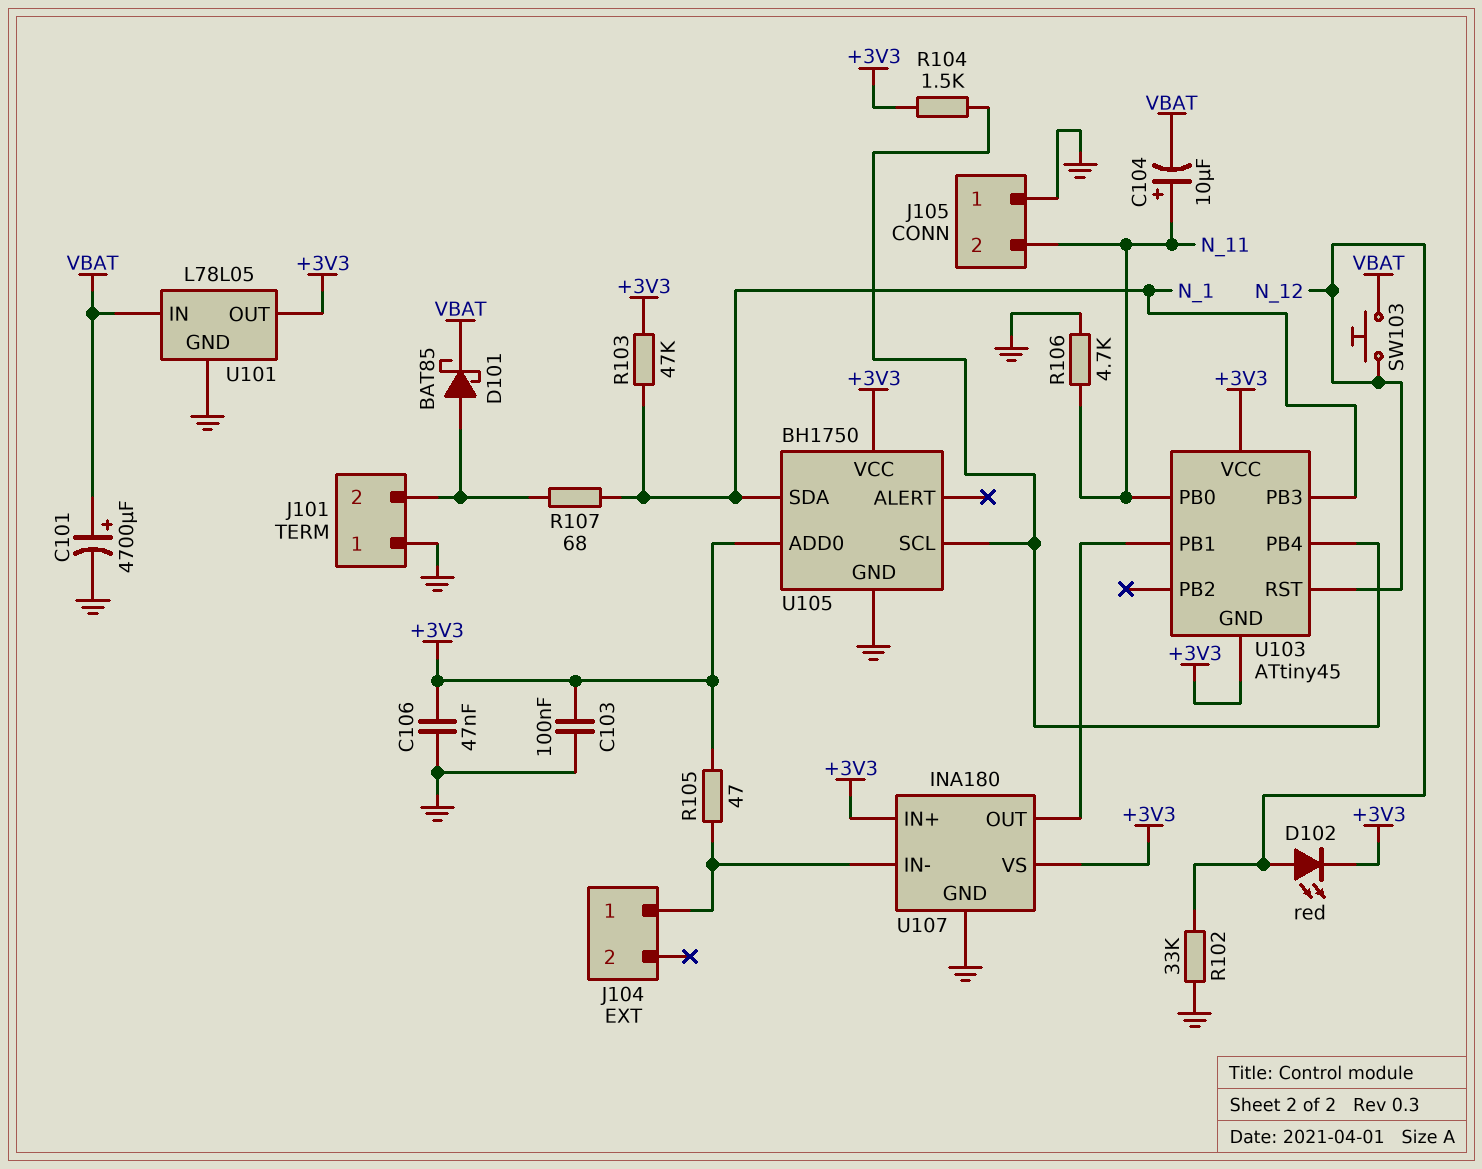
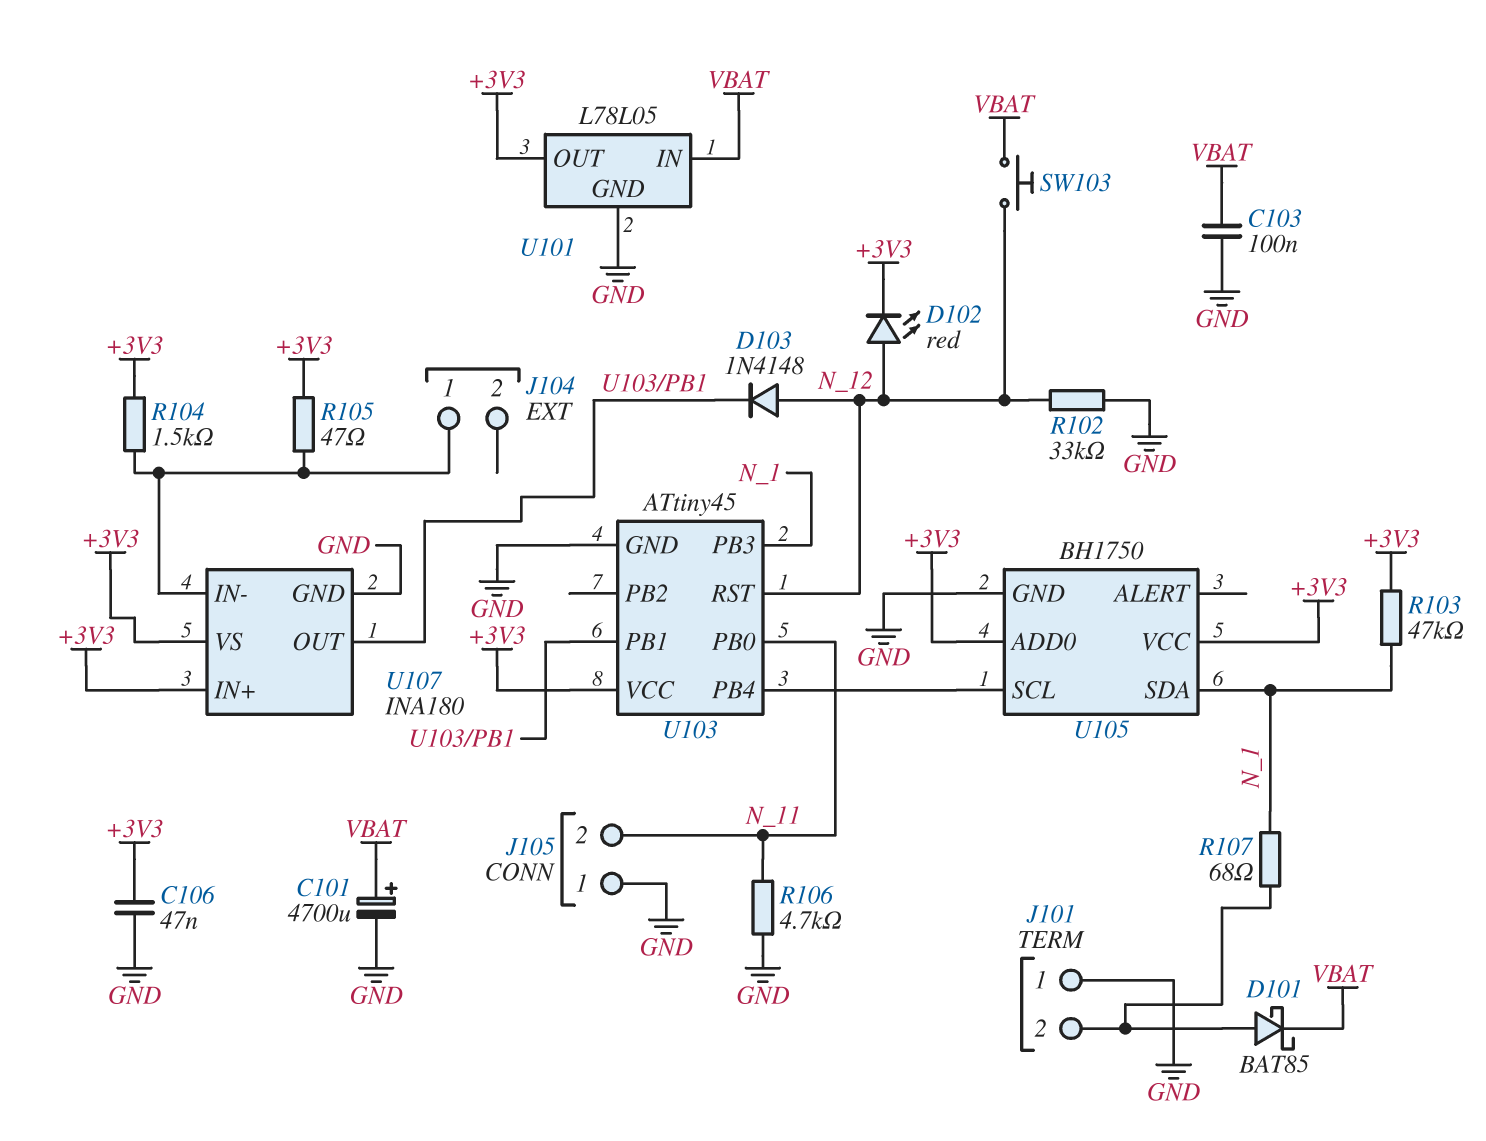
C103: 100nF (+3V3, GND) -> 100nF (GND, VBAT)
C104: 10uF (plus N_11, minus VBAT) -> none
D103: none -> diode 1N4148 (A N_12, K U103/PB1)
R104: 1.5k (+3V3, U103/PB4) -> 1.5k (+3V3, J104/1)
U103 pin GND: +3V3 -> GND

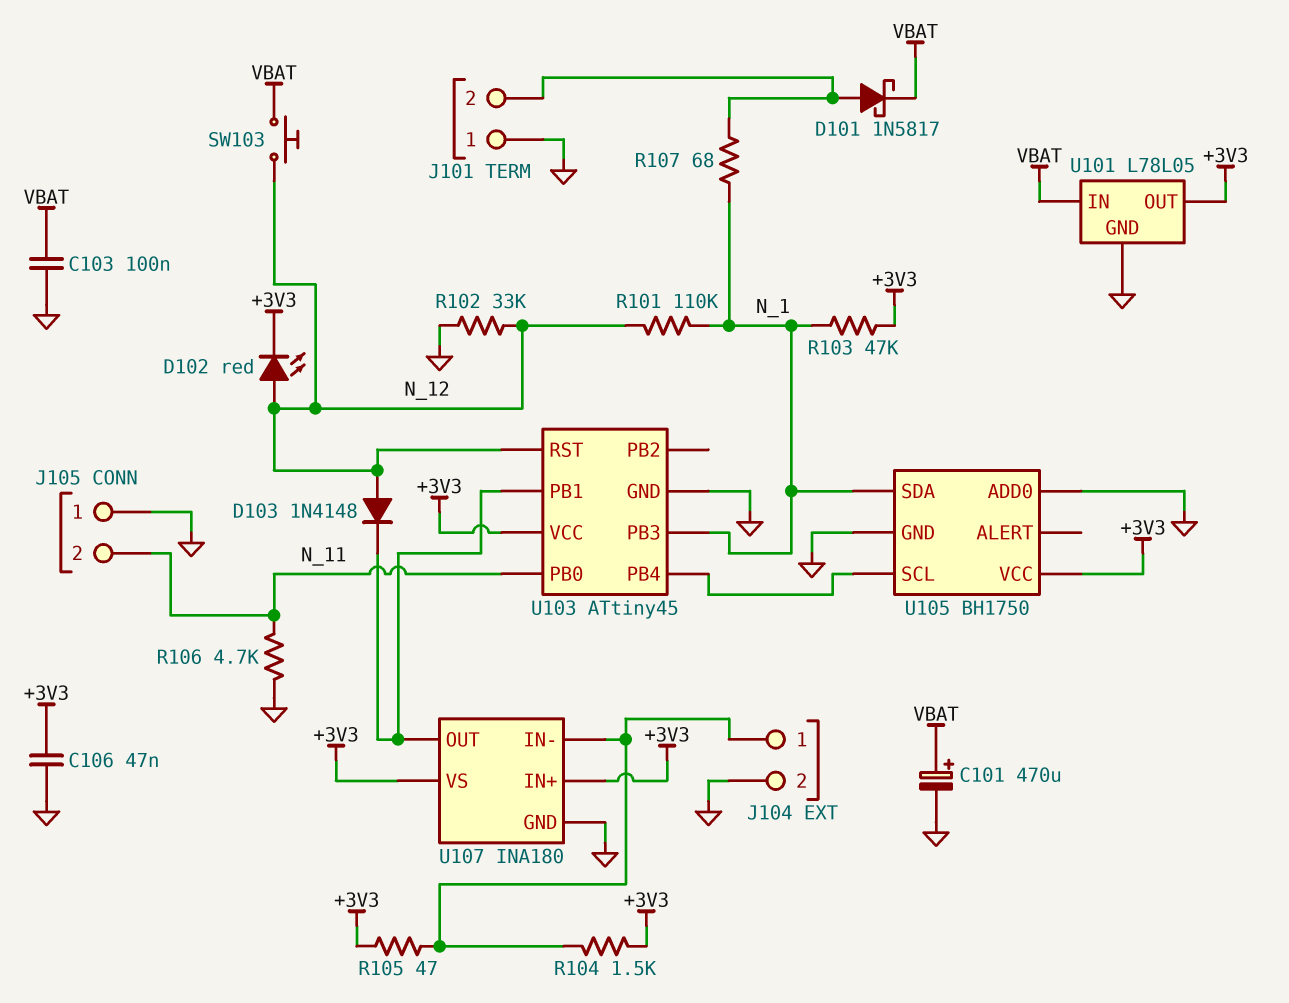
C101: 4700uF (plus VBAT, minus GND) -> 470uF (plus VBAT, minus GND)
D101: schottky BAT85 (A J101/2, K VBAT) -> schottky 1N5817 (A J101/2, K VBAT)
J104 pin 2: none -> GND
R101: none -> 110k (N_1, N_12)
U105 pin ADD0: +3V3 -> GND

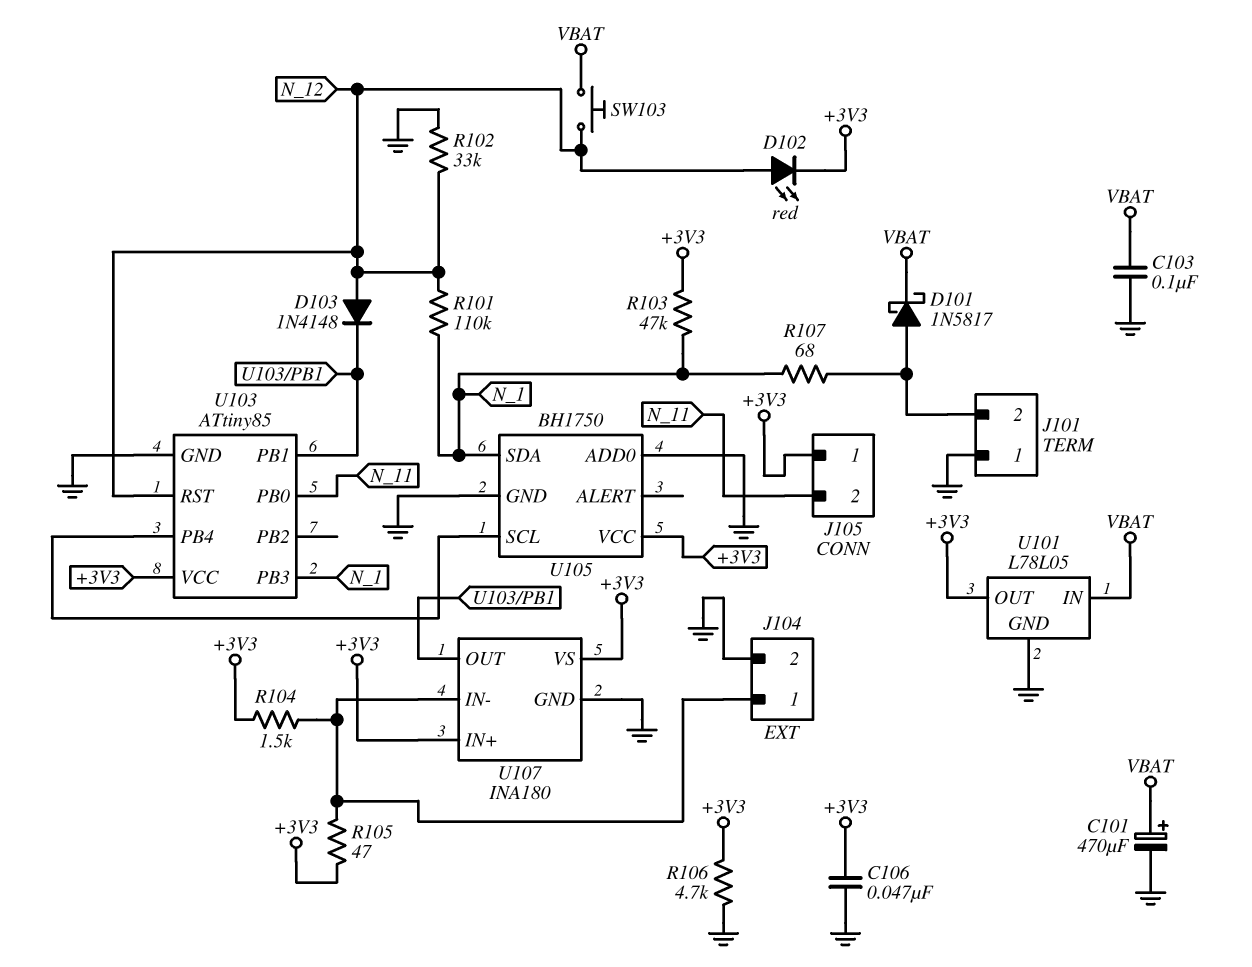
J105 pin 1: GND -> +3V3
R106: 4.7k (GND, N_11) -> 4.7k (+3V3, GND)
U103: ATtiny45 -> ATtiny85

